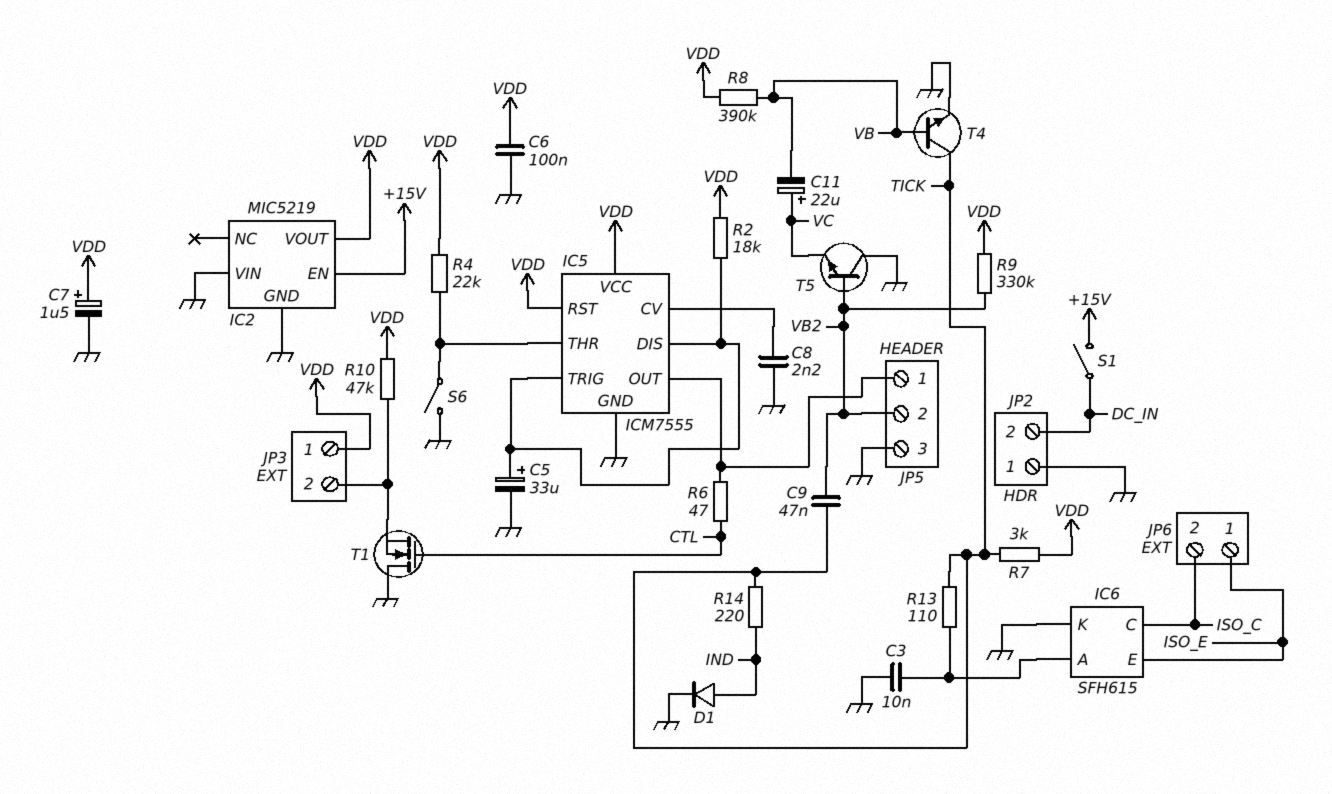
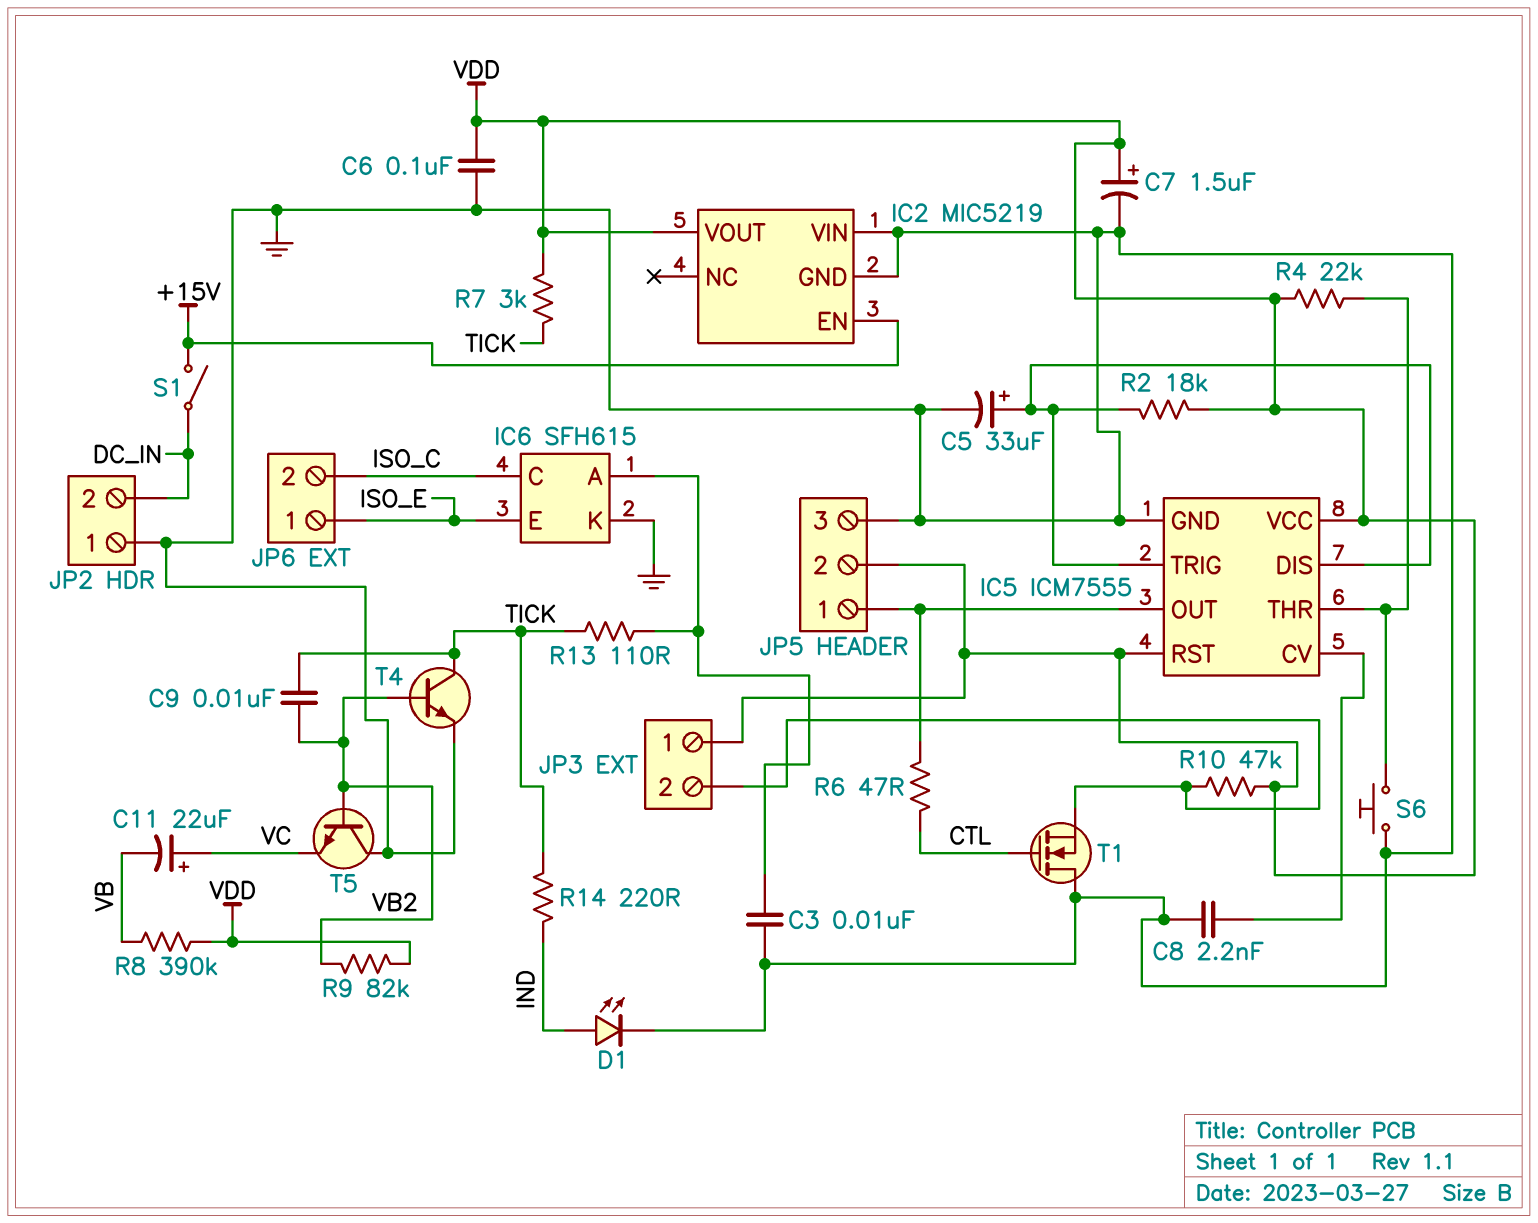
C9: 47nF (TICK, VB2) -> 10nF (TICK, VB2)
D1: diode (A IND, K GND) -> LED (A IND, K GND)
JP5 pin 2: VB2 -> VDD
R9: 330k (VB2, VDD) -> 82k (VB2, VDD)
S6: switch (GND, IC5/THR) -> button (GND, IC5/THR)
T4: NPN (B VB, C TICK, E GND) -> NPN (B VB2, C TICK, E GND)

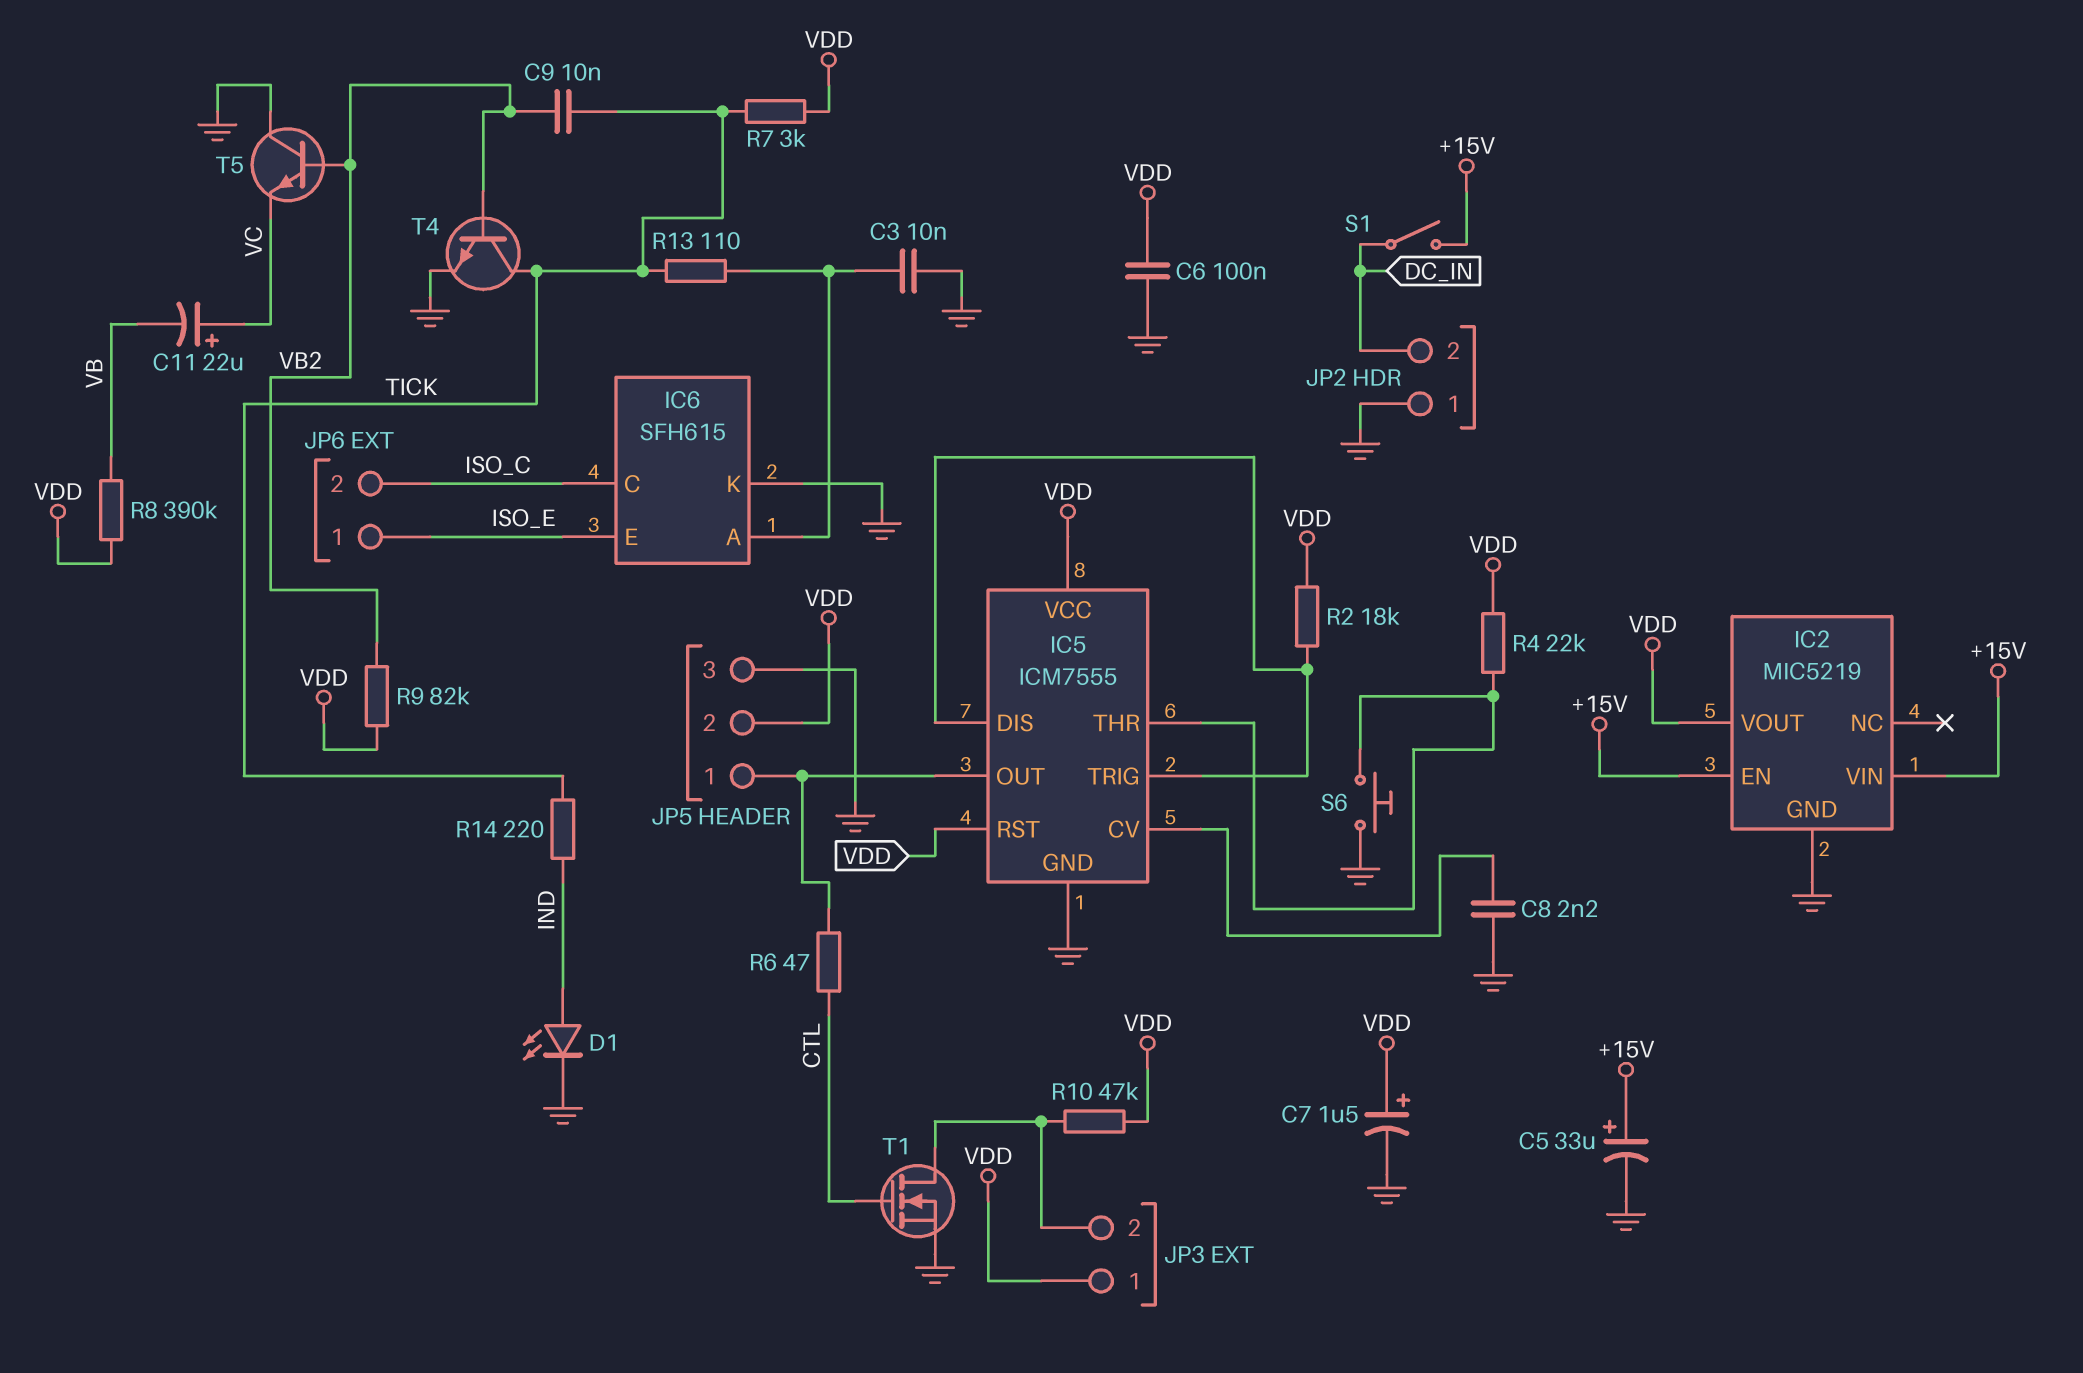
C5: 33uF (plus IC5/DIS, minus GND) -> 33uF (plus +15V, minus GND)
IC2 pin VIN: GND -> +15V
T1: NMOS (G CTL, D GND, S JP3/2) -> NMOS (G CTL, D JP3/2, S GND)

